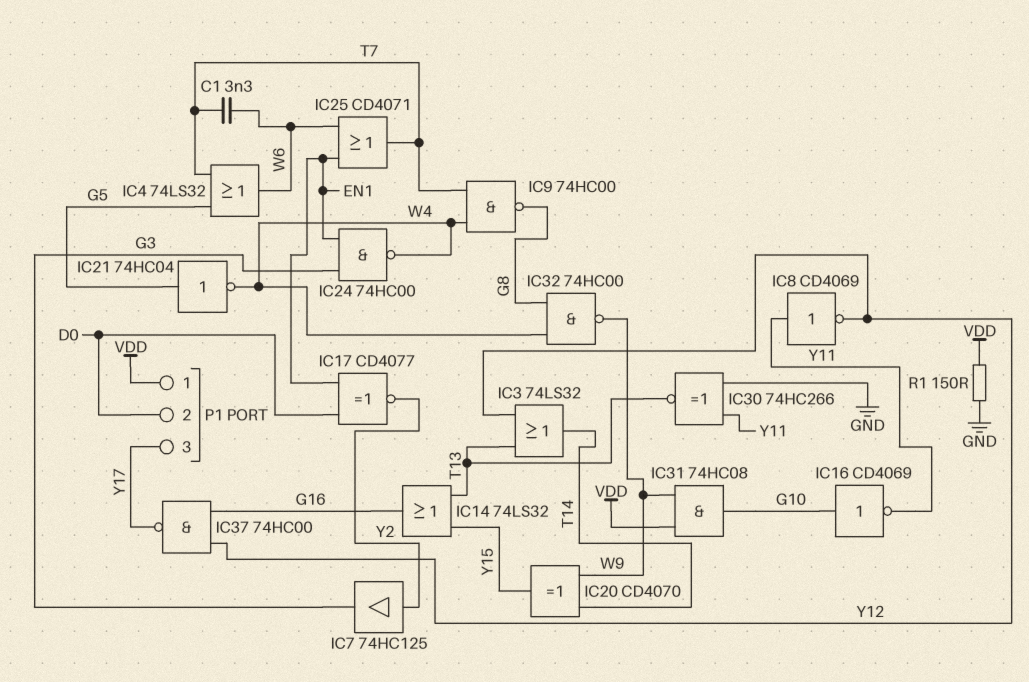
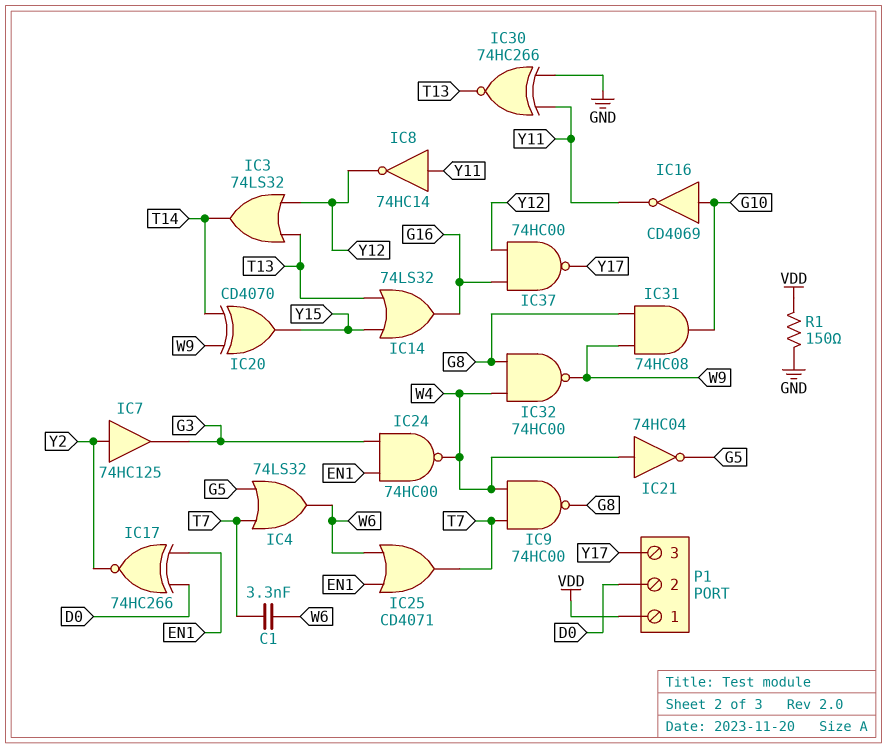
IC8: NOT CD4069 (in Y11, out Y12) -> NOT 74HC14 (in Y11, out Y12)
IC17: XNOR CD4077 (in D0, in EN1, out Y2) -> XNOR 74HC266 (in D0, in EN1, out Y2)
IC21: NOT 74HC04 (in G5, out W4) -> NOT 74HC04 (in W4, out G5)
IC31: AND 74HC08 (in VDD, in W9, out G10) -> AND 74HC08 (in G8, in W9, out G10)

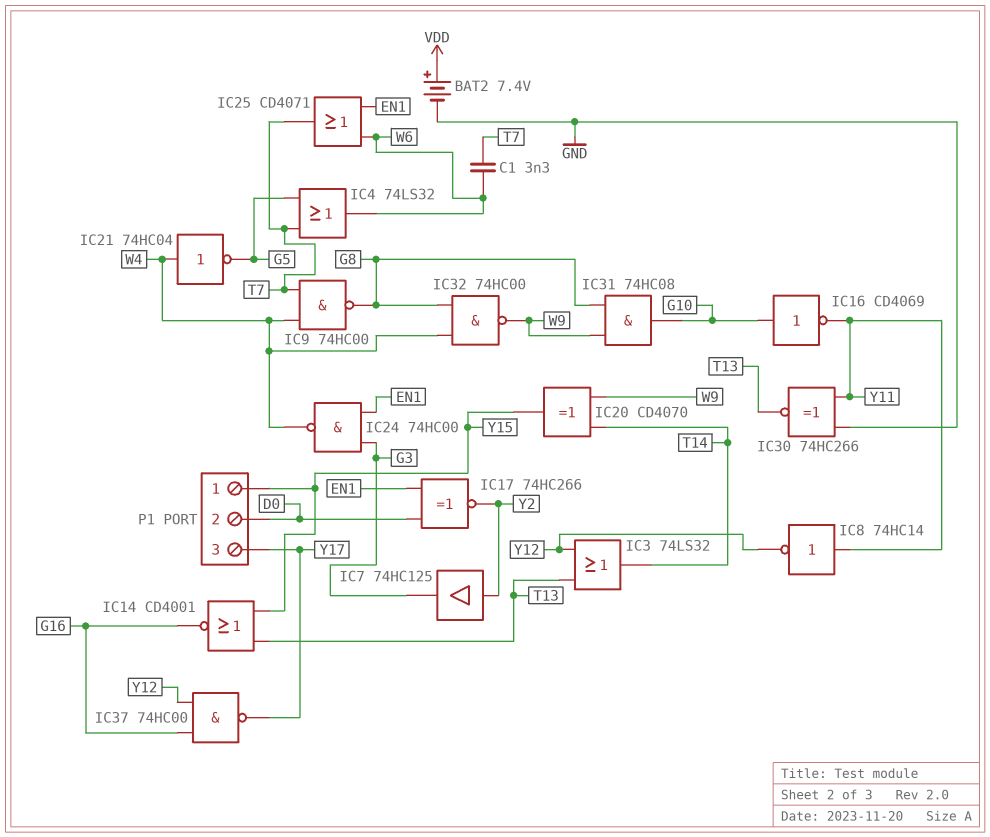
BAT2: none -> 7.4V (plus VDD, minus GND)
IC14: OR 74LS32 (in T13, in Y15, out G16) -> NOR CD4001 (in T13, in Y15, out G16)
P1 pin 1: VDD -> Y15
R1: 150 (GND, VDD) -> none

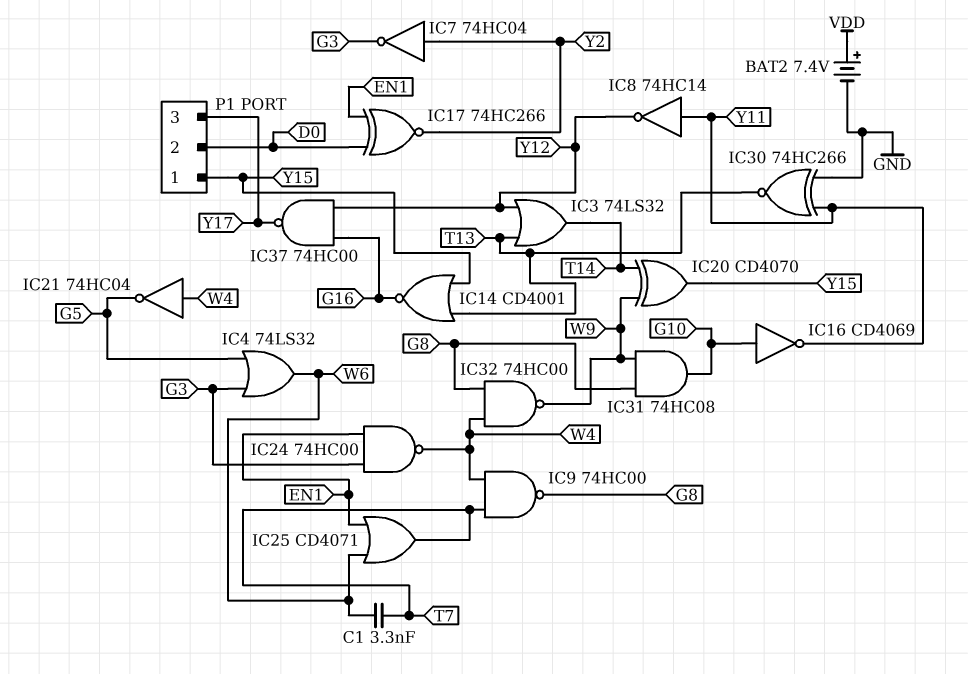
IC4: OR 74LS32 (in G5, in T7, out W6) -> OR 74LS32 (in G3, in G5, out W6)
IC7: buffer 74HC125 (in Y2, out G3) -> NOT 74HC04 (in Y2, out G3)

